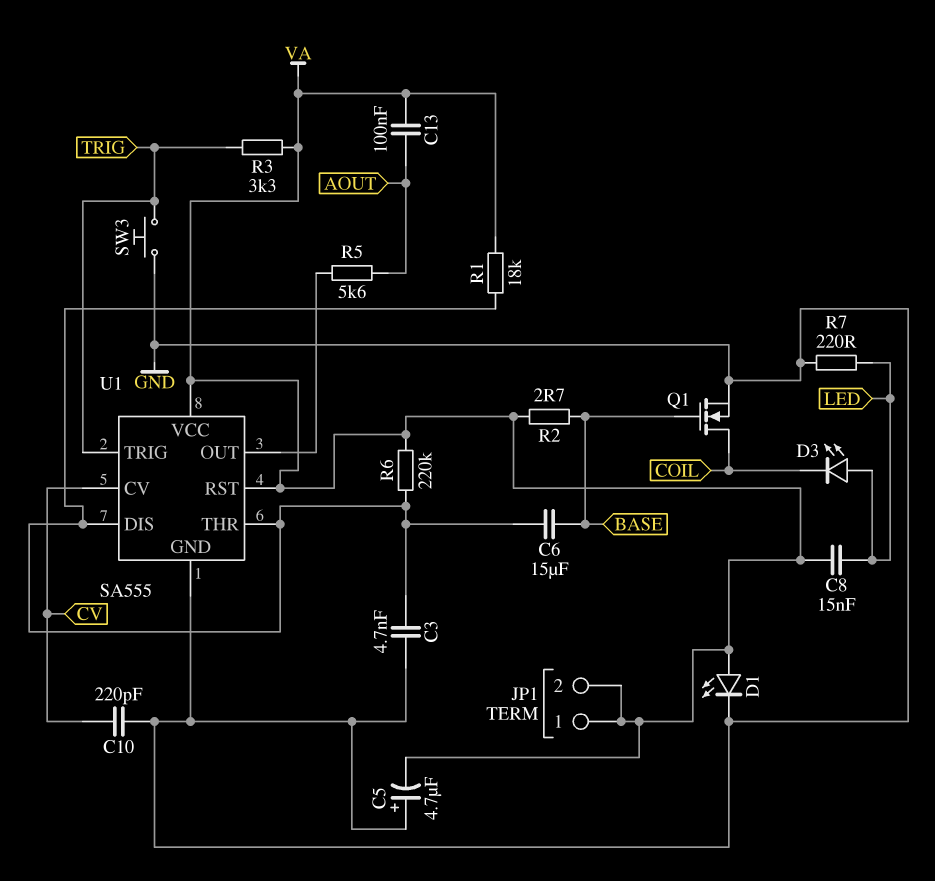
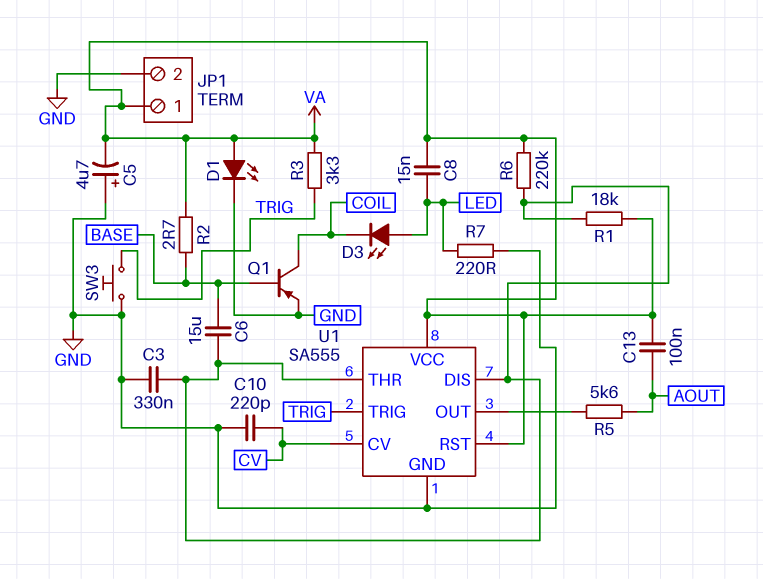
C3: 4.7nF (GND, U1/DIS) -> 330nF (GND, U1/DIS)
JP1 pin 2: VA -> GND
Q1: NMOS (G BASE, D COIL, S GND) -> PNP (B BASE, C COIL, E GND)

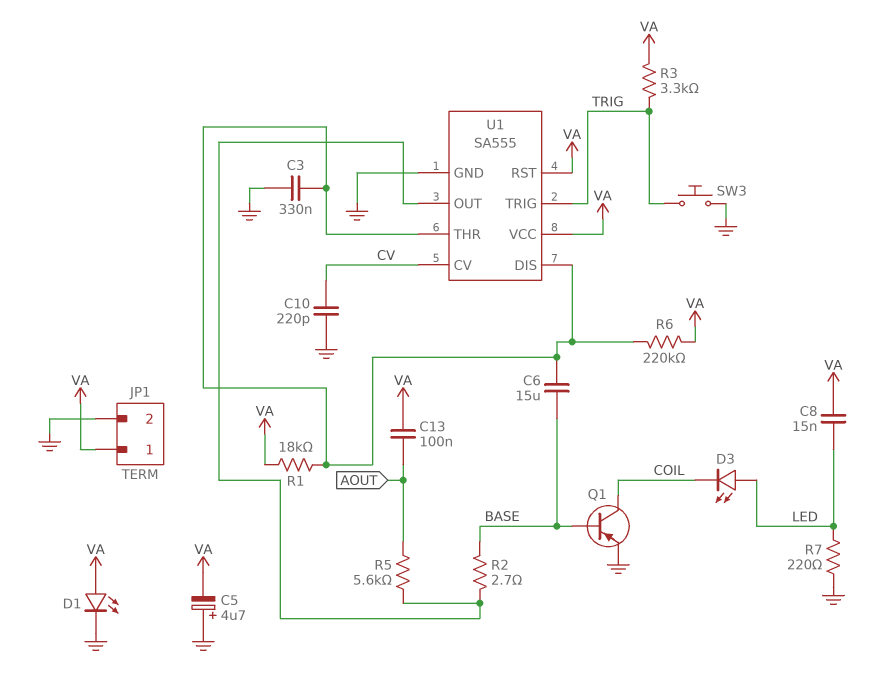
R2: 2.7 (BASE, VA) -> 2.7 (BASE, U1/OUT)

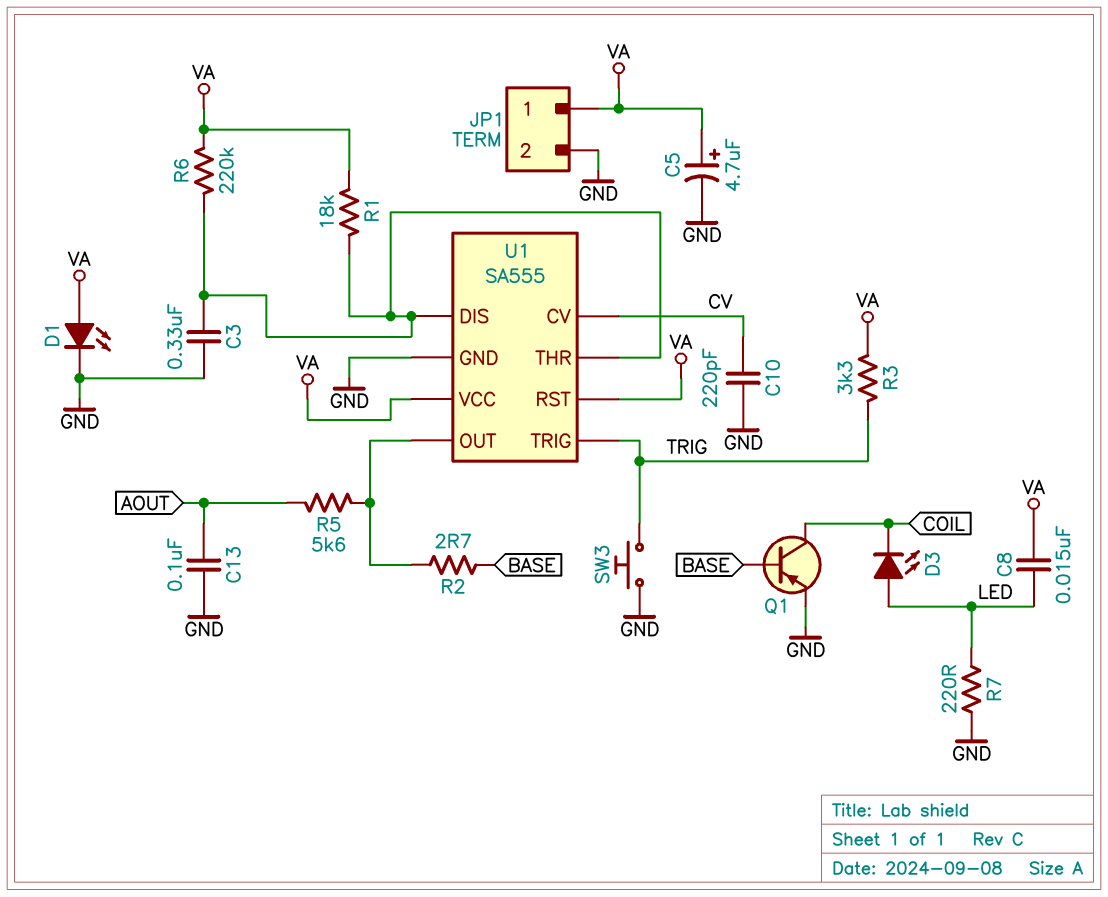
C5: 4.7uF (plus GND, minus VA) -> 4.7uF (plus VA, minus GND)
C6: 15uF (BASE, U1/DIS) -> none
C13: 100nF (AOUT, VA) -> 100nF (AOUT, GND)

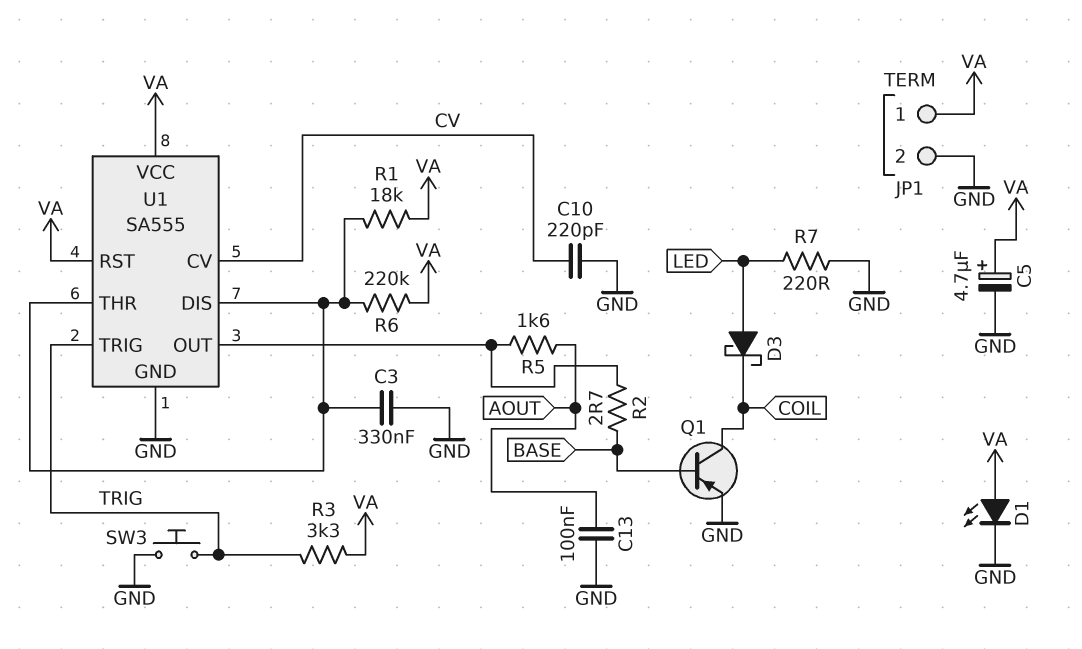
C8: 15nF (LED, VA) -> none
D3: LED (A LED, K COIL) -> schottky (A LED, K COIL)
R5: 5.6k (AOUT, U1/OUT) -> 1.6k (AOUT, U1/OUT)

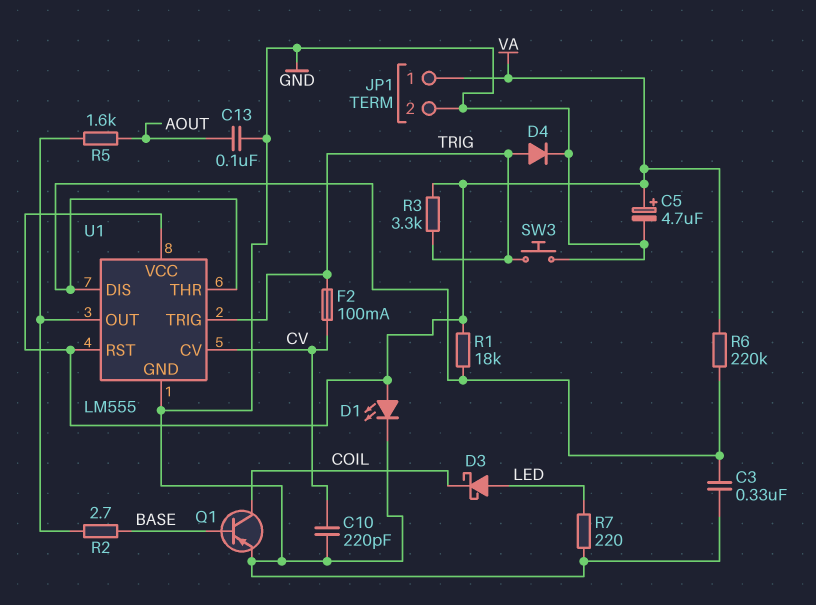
D4: none -> diode (A TRIG, K GND)
F2: none -> 100mA (CV, TRIG)
U1: SA555 -> LM555

